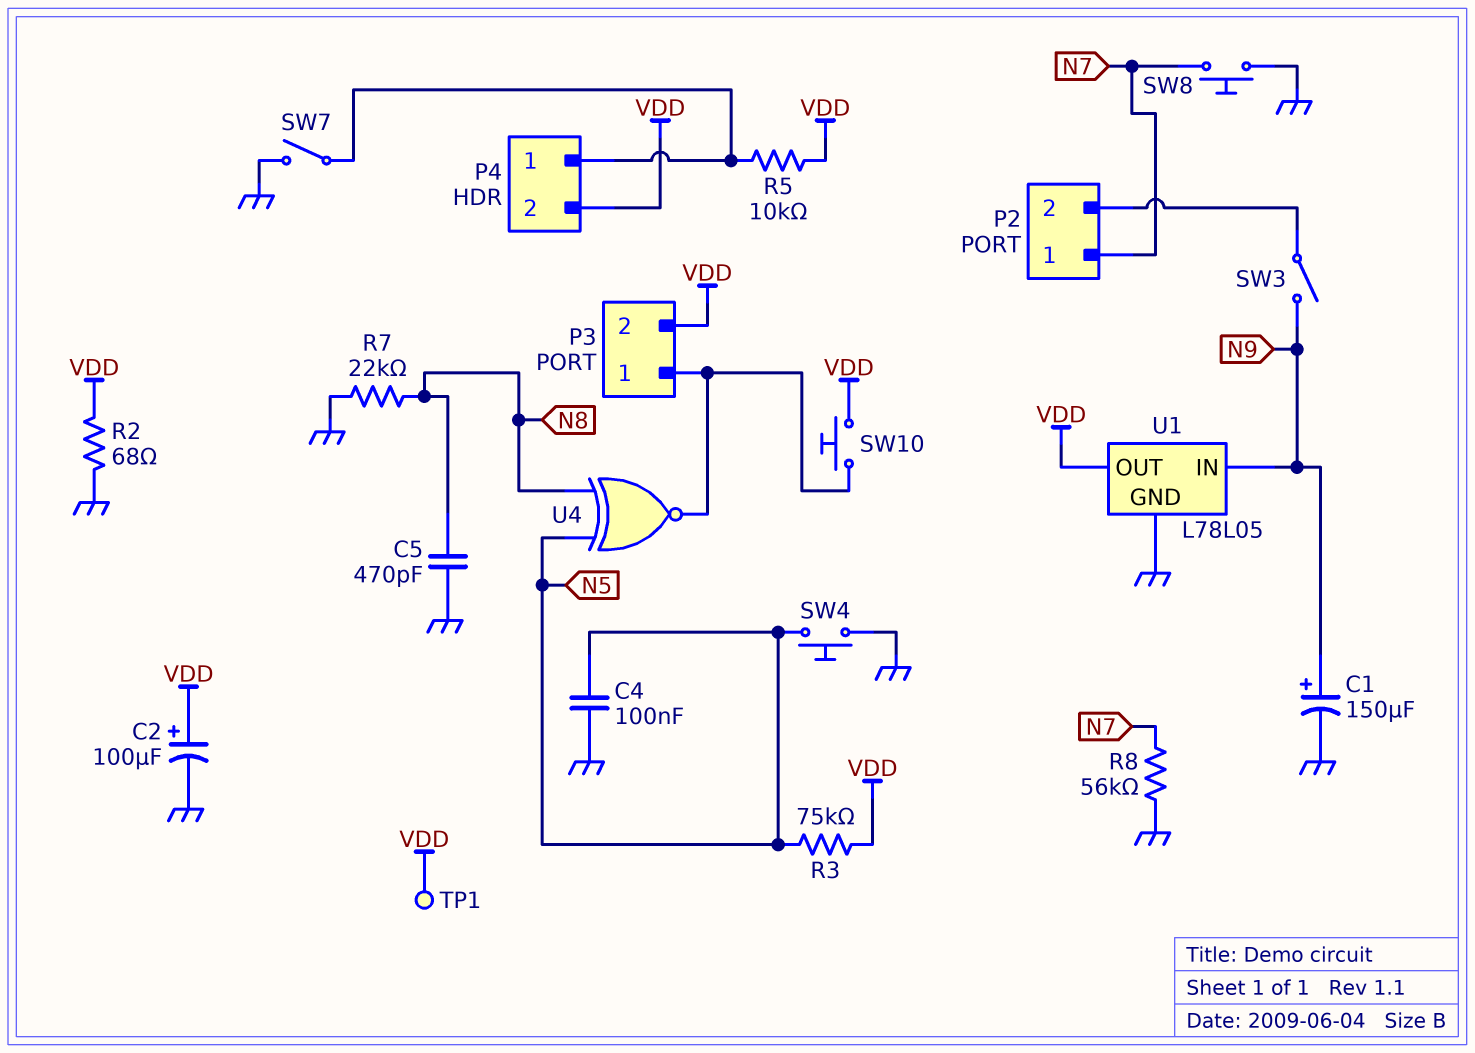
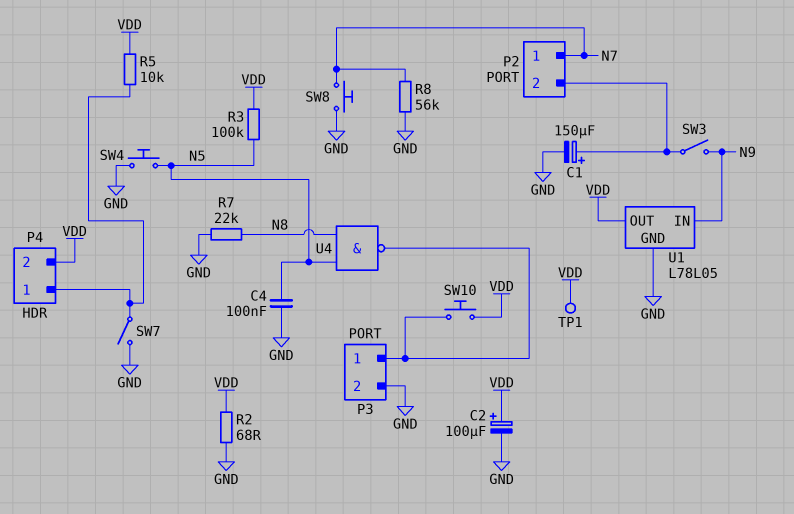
C1: 150uF (plus N9, minus GND) -> 150uF (plus P2/2, minus GND)
C5: 470pF (GND, N8) -> none
P3 pin 2: VDD -> GND
R3: 75k (N5, VDD) -> 100k (N5, VDD)
U4: XNOR (in N5, in N8, out P3/1) -> NAND (in N5, in N8, out P3/1)

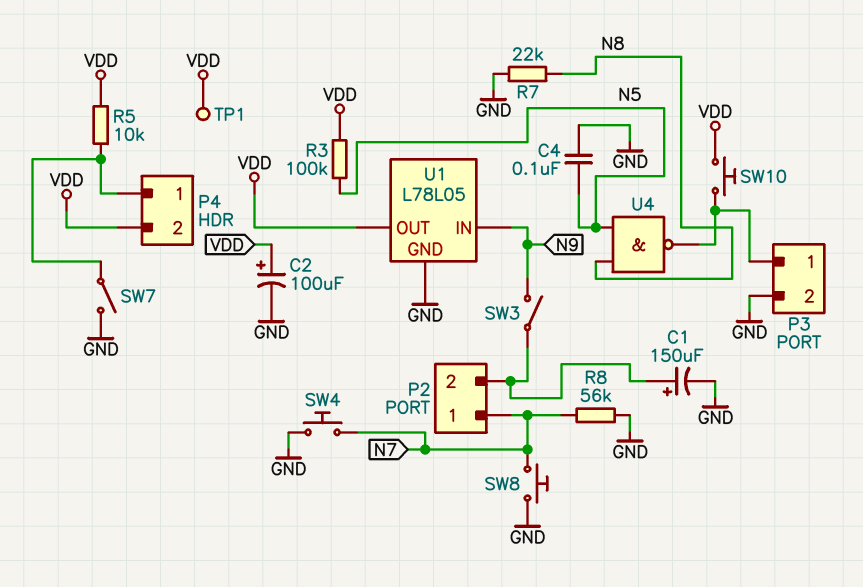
R2: 68 (GND, VDD) -> none
SW4: button (GND, N5) -> button (GND, N7)

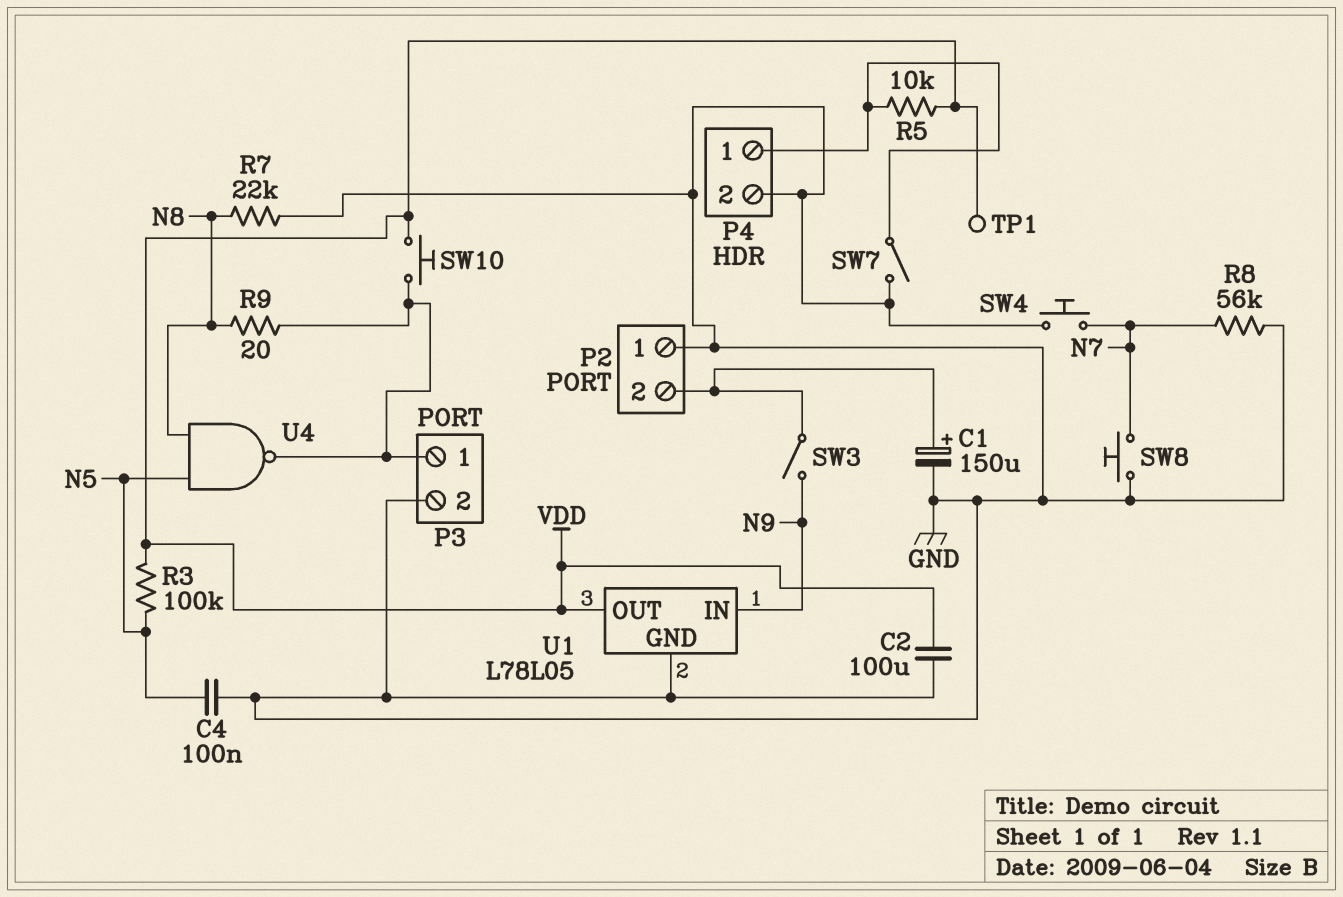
C2: 100uF (plus VDD, minus GND) -> 100uF (GND, VDD)
P2 pin 1: N7 -> GND
P4 pin 2: VDD -> GND
R9: none -> 20 (N8, P3/1)

